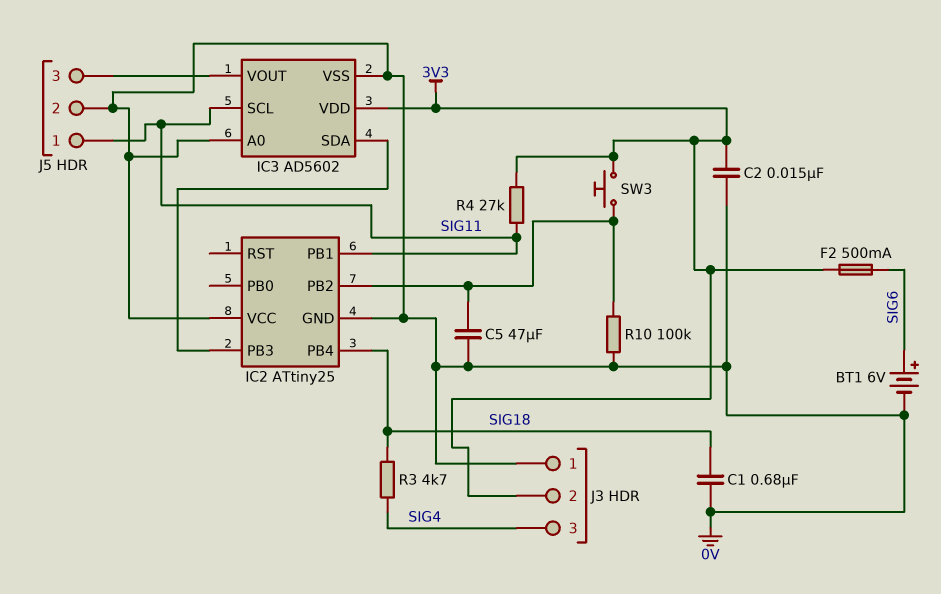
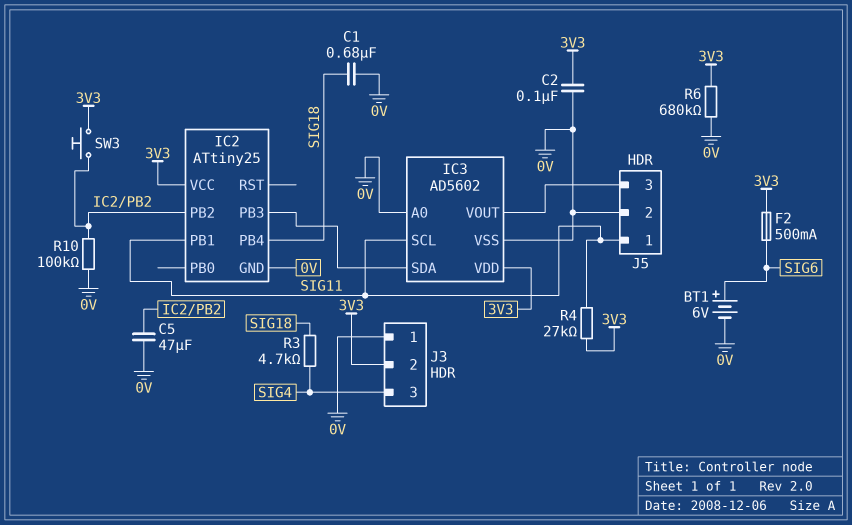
C2: 15nF (0V, 3V3) -> 100nF (0V, 3V3)
IC2 pin VCC: 0V -> 3V3
R6: none -> 680k (0V, 3V3)

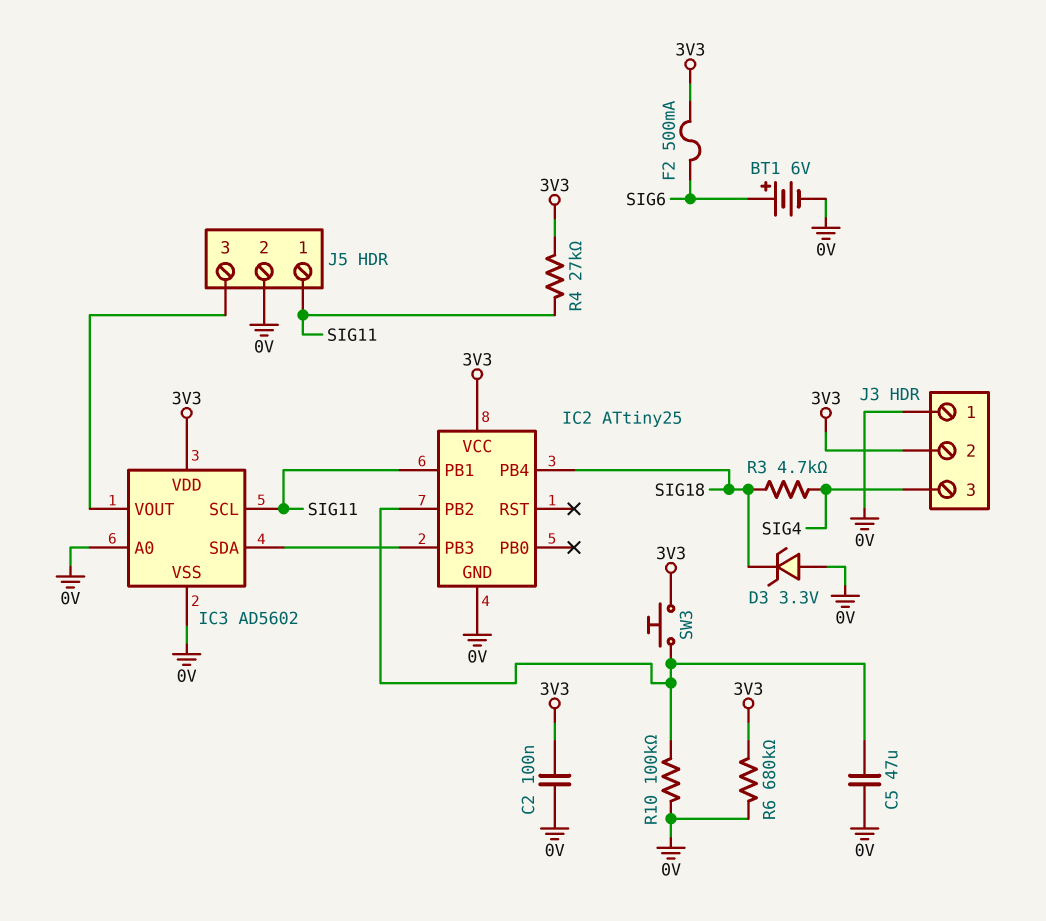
C1: 680nF (0V, SIG18) -> none
D3: none -> zener 3.3V (A 0V, K SIG18)

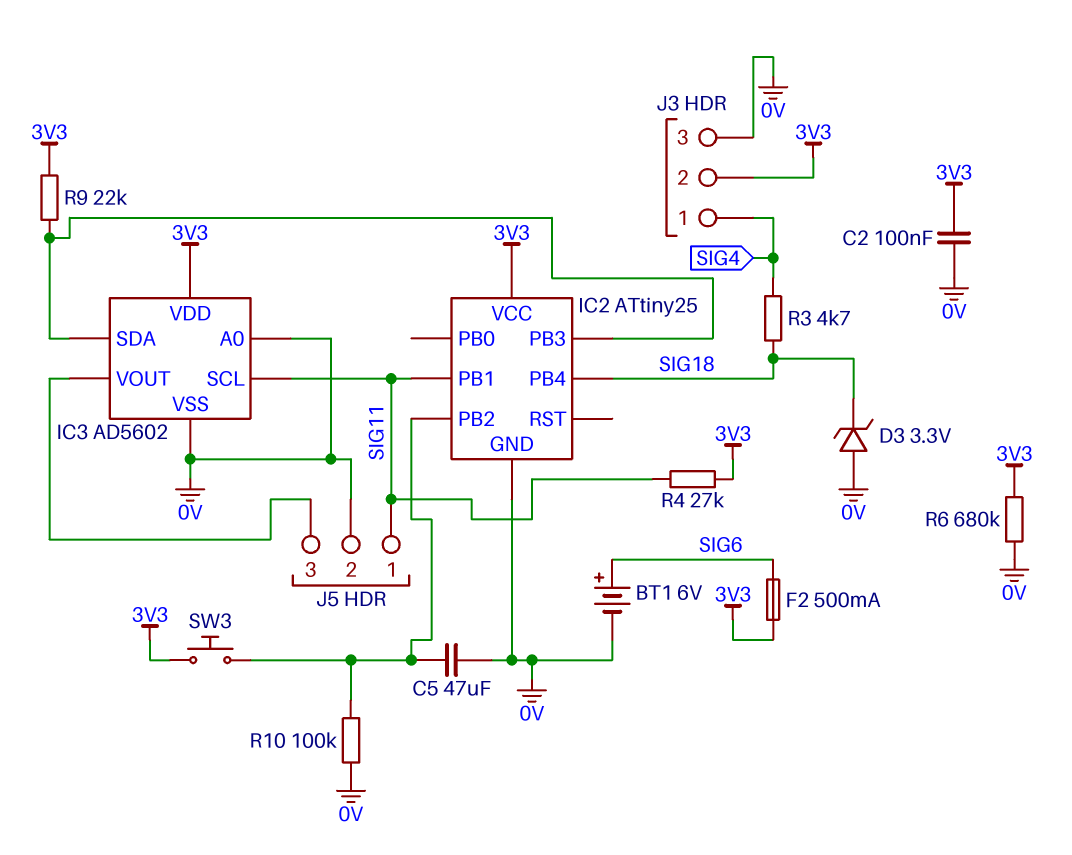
J3 pin 1: 0V -> SIG4
J3 pin 3: SIG4 -> 0V
R9: none -> 22k (3V3, IC2/PB3)

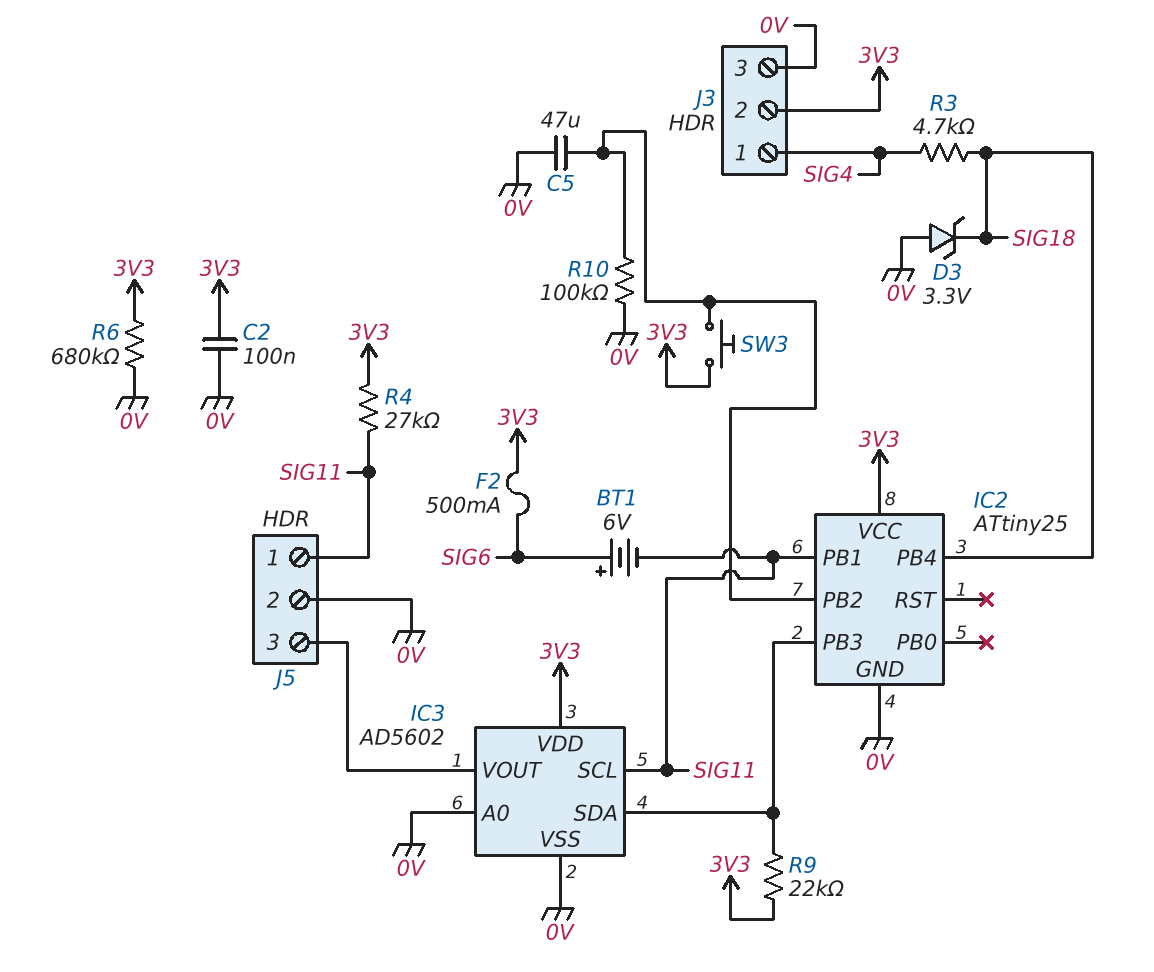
BT1: 6V (plus SIG6, minus 0V) -> 6V (plus SIG6, minus SIG11)

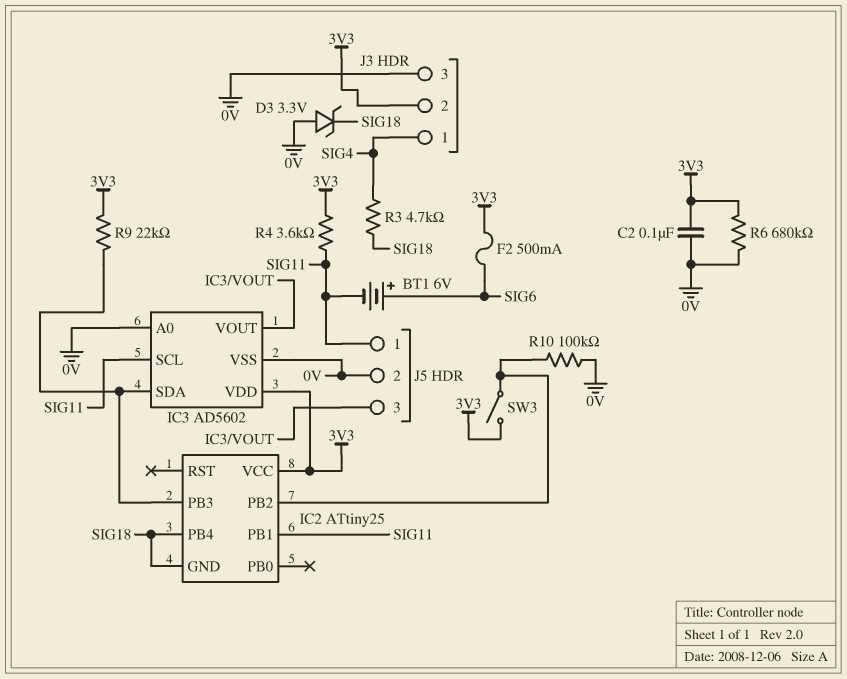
C5: 47uF (0V, IC2/PB2) -> none
IC2 pin GND: 0V -> SIG18
R4: 27k (3V3, SIG11) -> 3.6k (3V3, SIG11)
SW3: button (3V3, IC2/PB2) -> switch (3V3, IC2/PB2)

